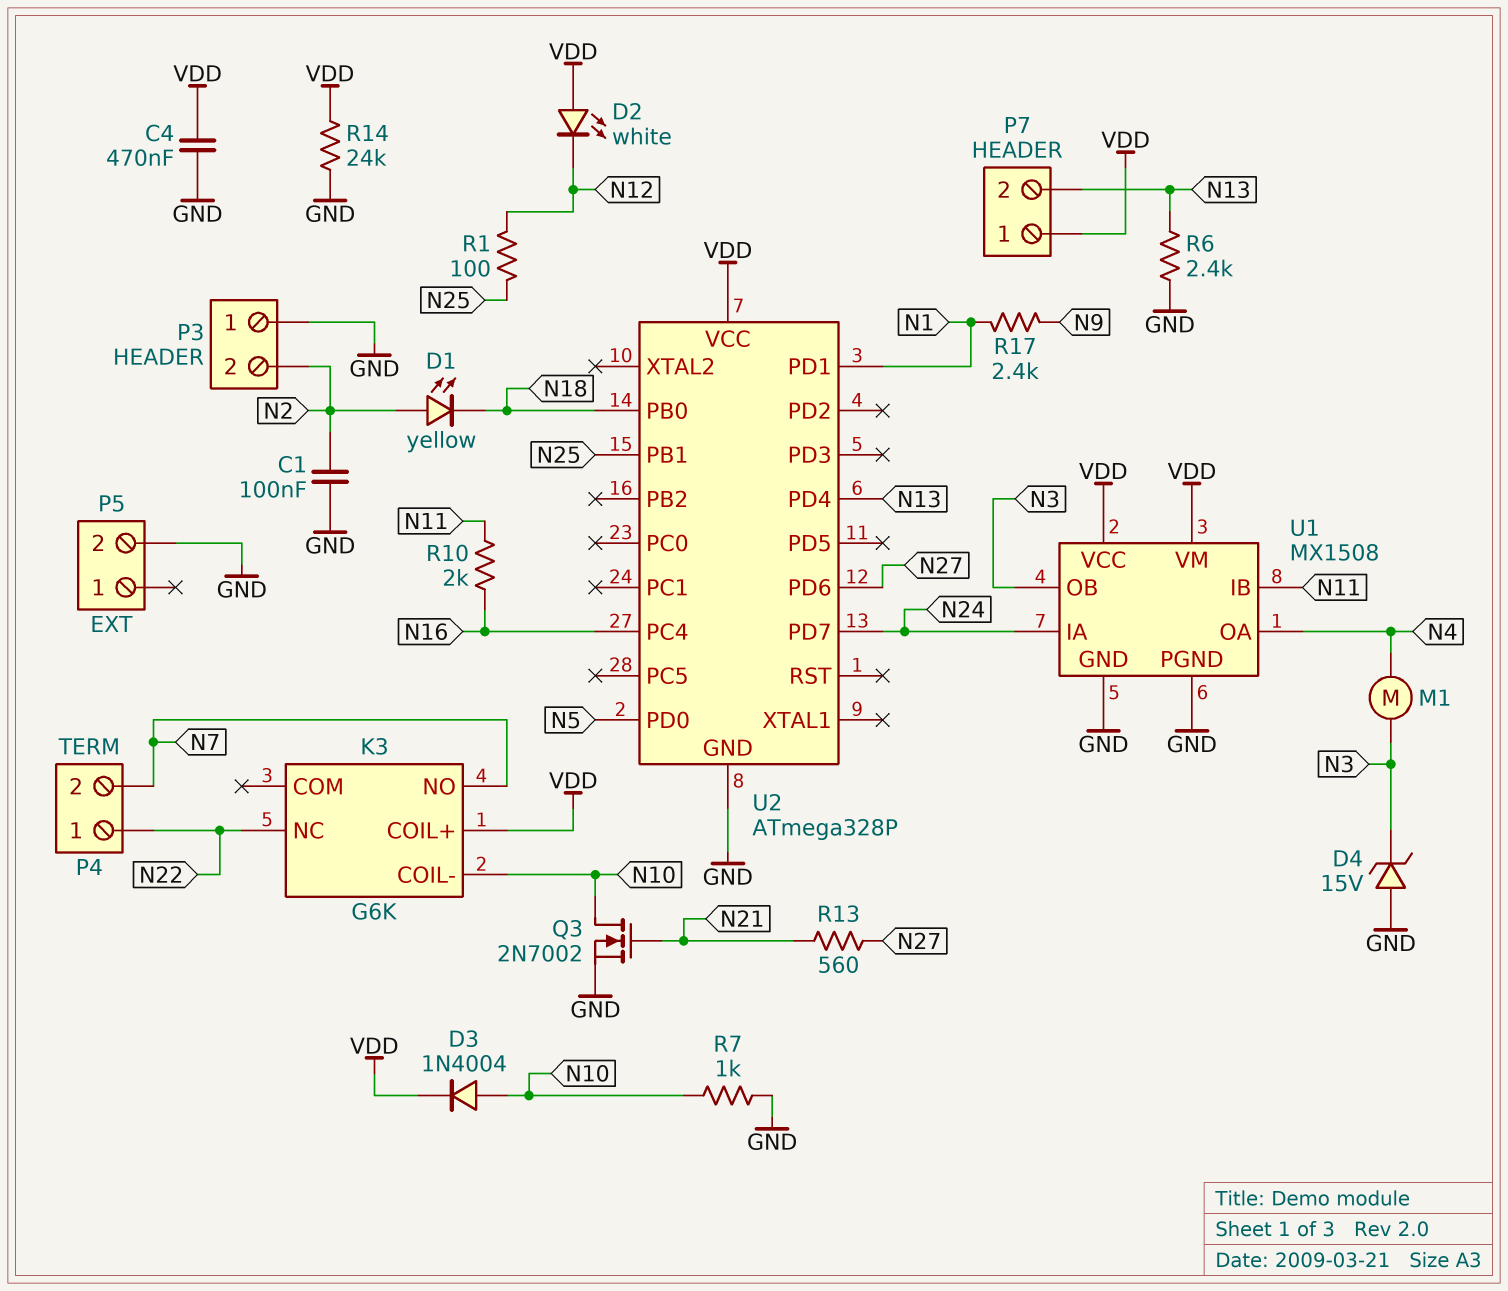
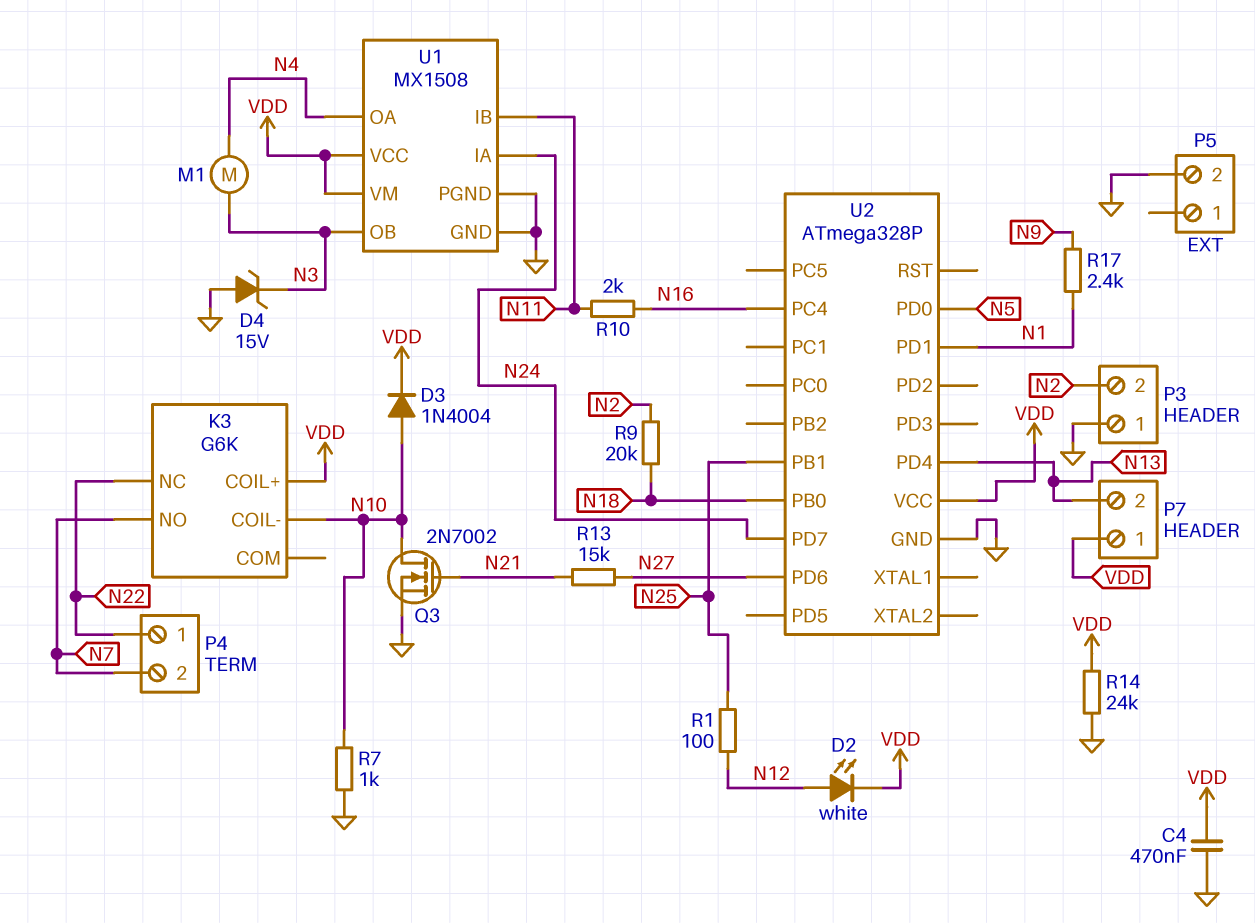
C1: 100nF (GND, N2) -> none
D1: LED yellow (A N2, K N18) -> none
D2: LED white (A VDD, K N12) -> LED white (A N12, K VDD)
R6: 2.4k (GND, N13) -> none
R9: none -> 20k (N2, N18)
R13: 560 (N21, N27) -> 15k (N21, N27)

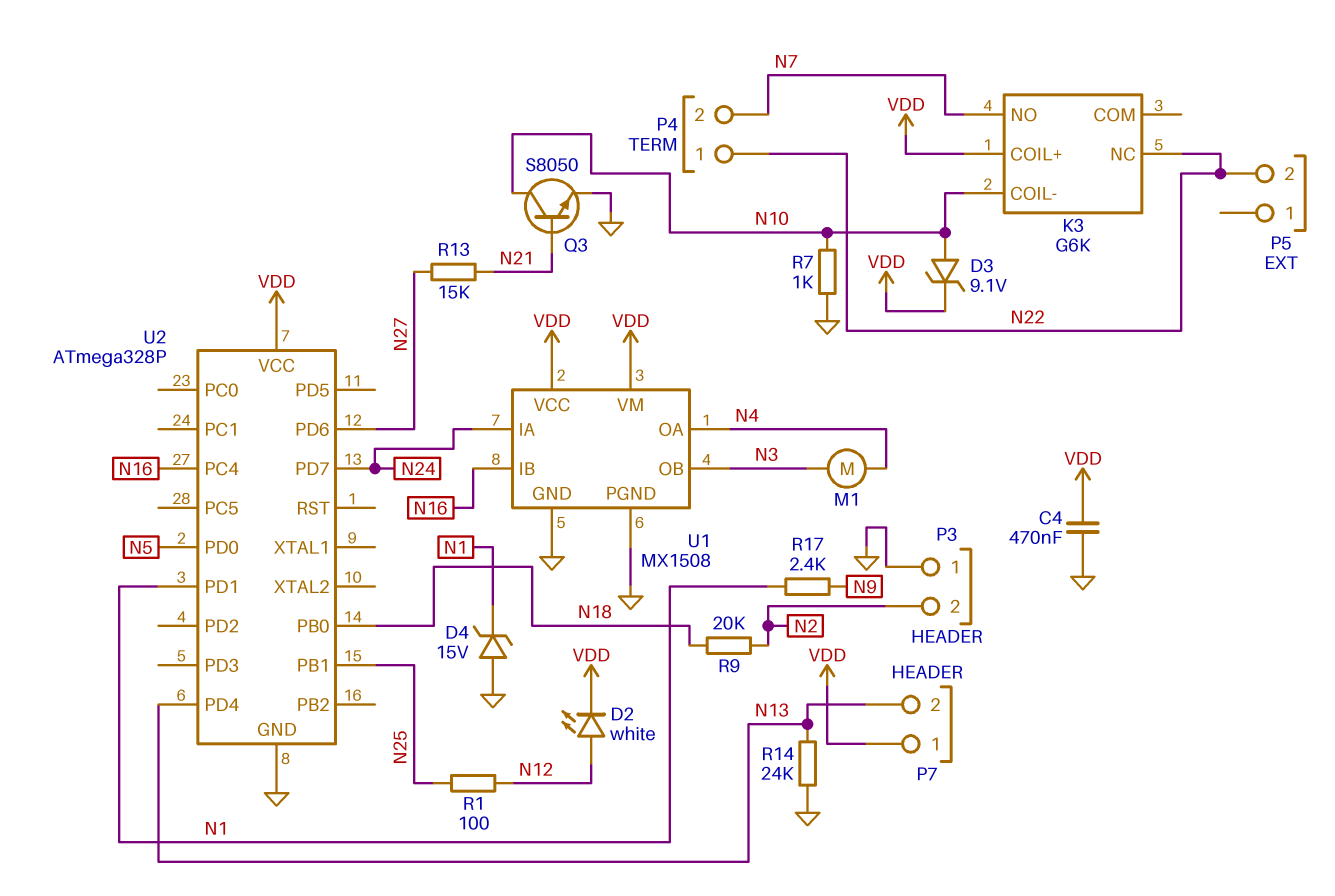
D3: diode 1N4004 (A N10, K VDD) -> zener 9.1V (A N10, K VDD)
D4: zener 15V (A GND, K N3) -> zener 15V (A GND, K N1)
P5 pin 2: GND -> N22
Q3: NMOS 2N7002 (G N21, D N10, S GND) -> NPN S8050 (B N21, C N10, E GND)
R10: 2k (N11, N16) -> none
R14: 24k (GND, VDD) -> 24k (GND, N13)
U1 pin IB: N11 -> N16

